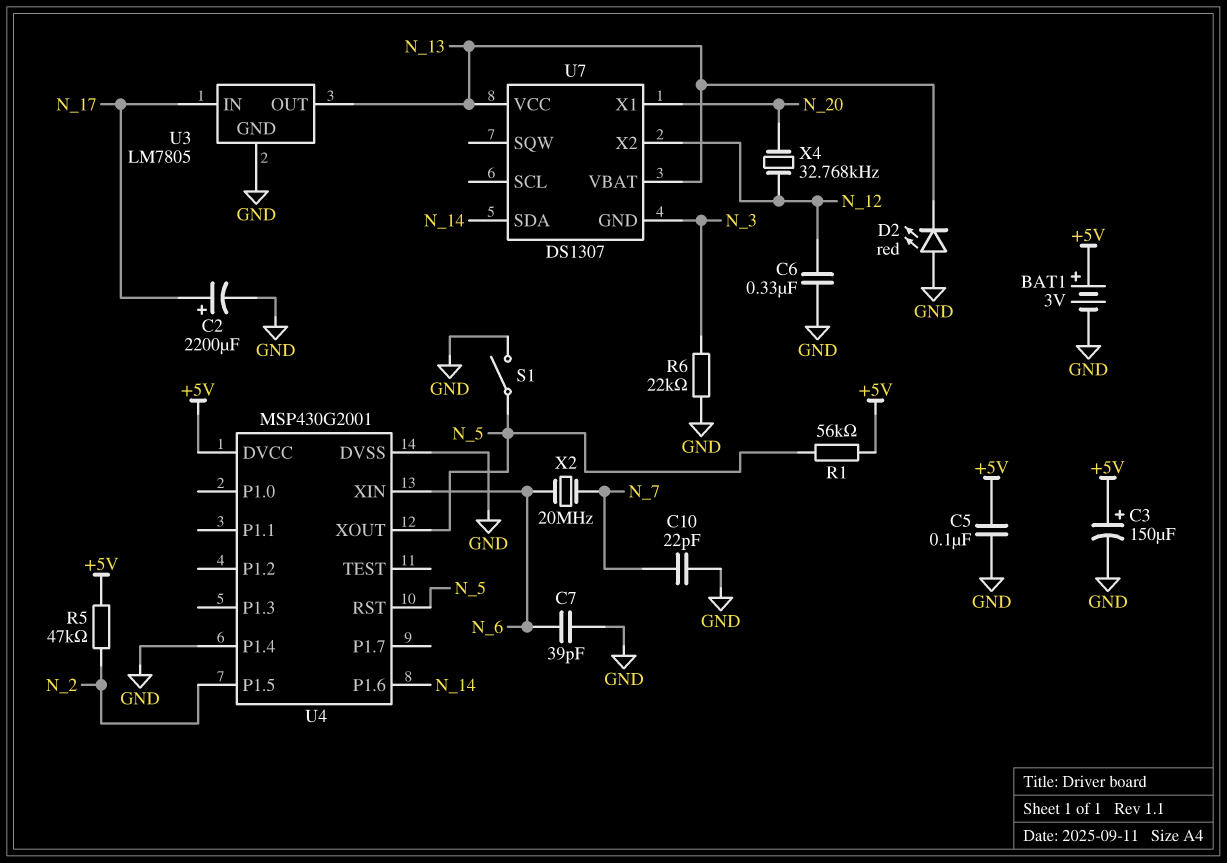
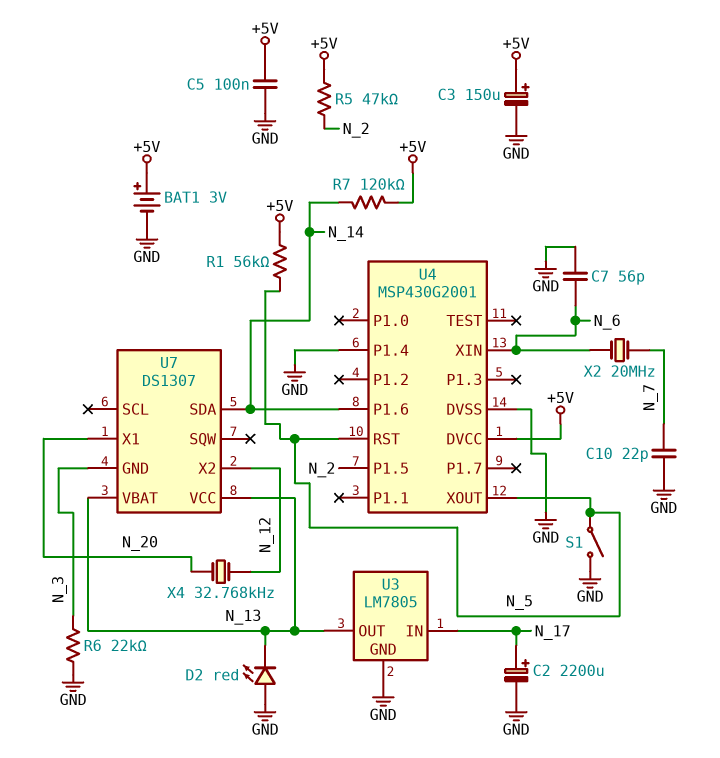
C6: 330nF (GND, N_12) -> none
C7: 39pF (GND, N_6) -> 56pF (GND, N_6)
R7: none -> 120k (+5V, N_14)

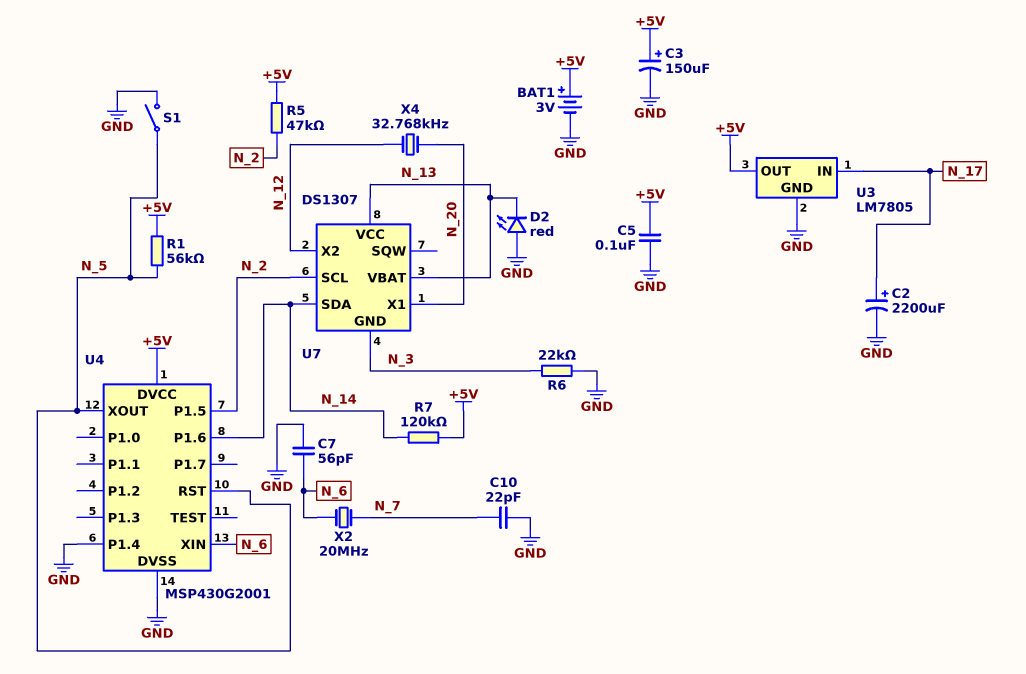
U3 pin OUT: N_13 -> +5V
U7 pin SCL: none -> N_2

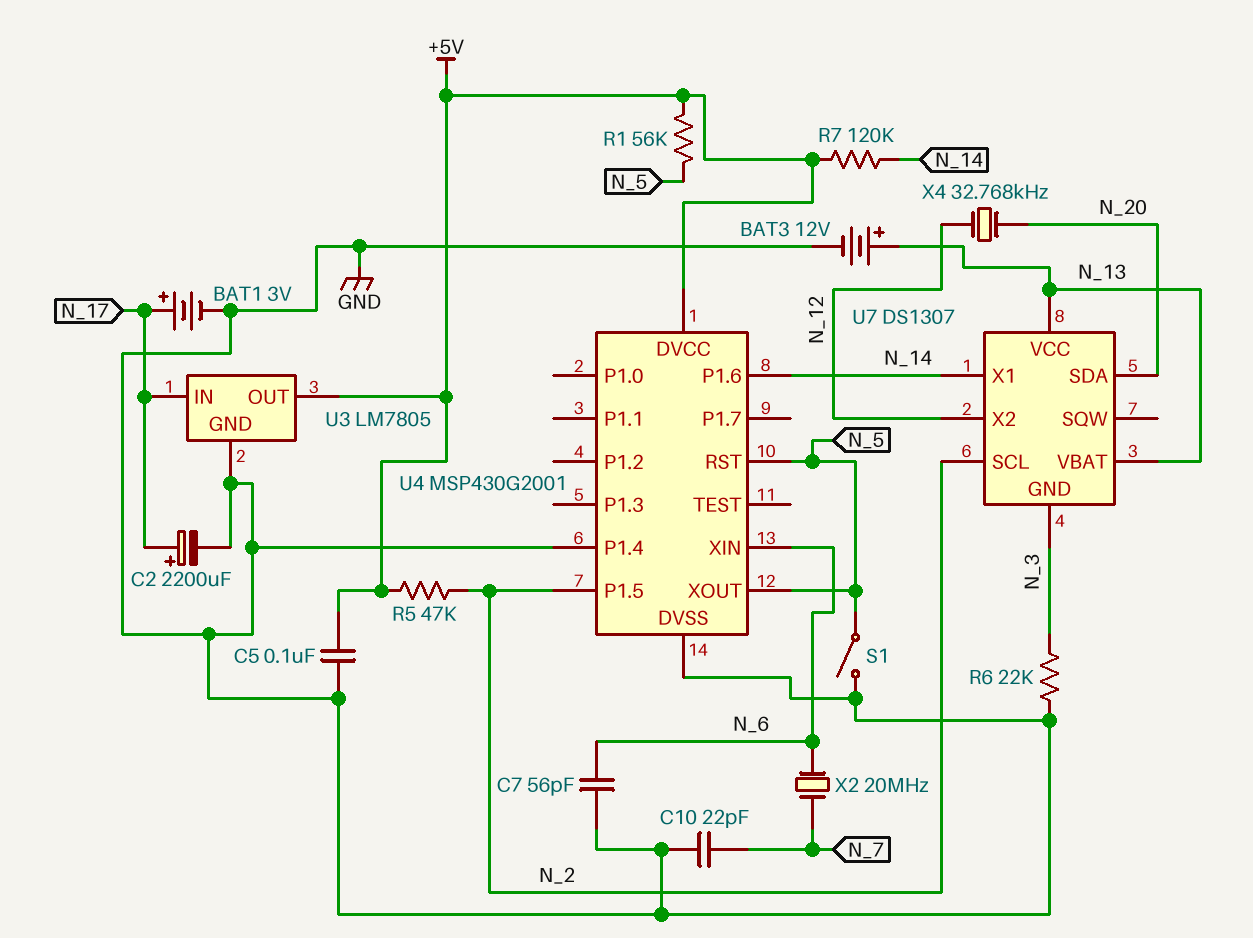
BAT1: 3V (plus +5V, minus GND) -> 3V (plus N_17, minus GND)
BAT3: none -> 12V (plus N_13, minus GND)
C3: 150uF (plus +5V, minus GND) -> none
D2: LED red (A GND, K N_13) -> none
U7 pin SDA: N_14 -> N_20
U7 pin X1: N_20 -> N_14

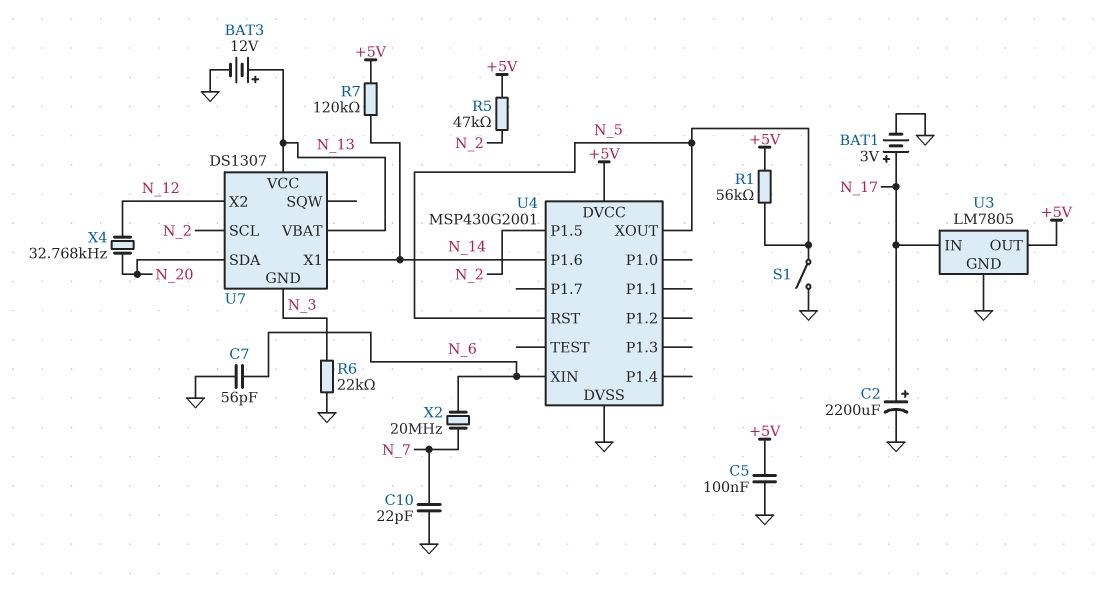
U4 pin P1.4: GND -> none

